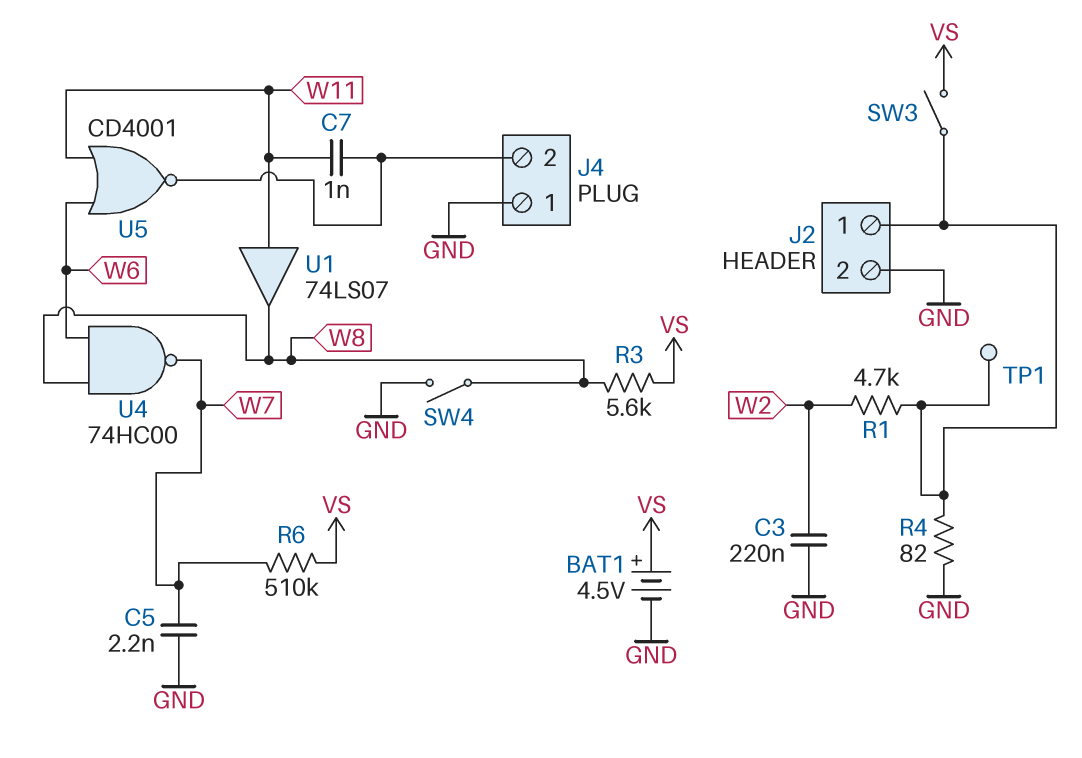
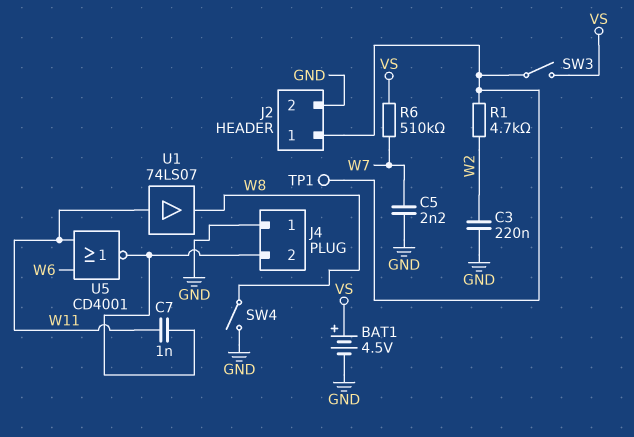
R3: 5.6k (VS, W8) -> none
R4: 82 (GND, J2/1) -> none
U4: NAND 74HC00 (in W6, in W8, out W7) -> none

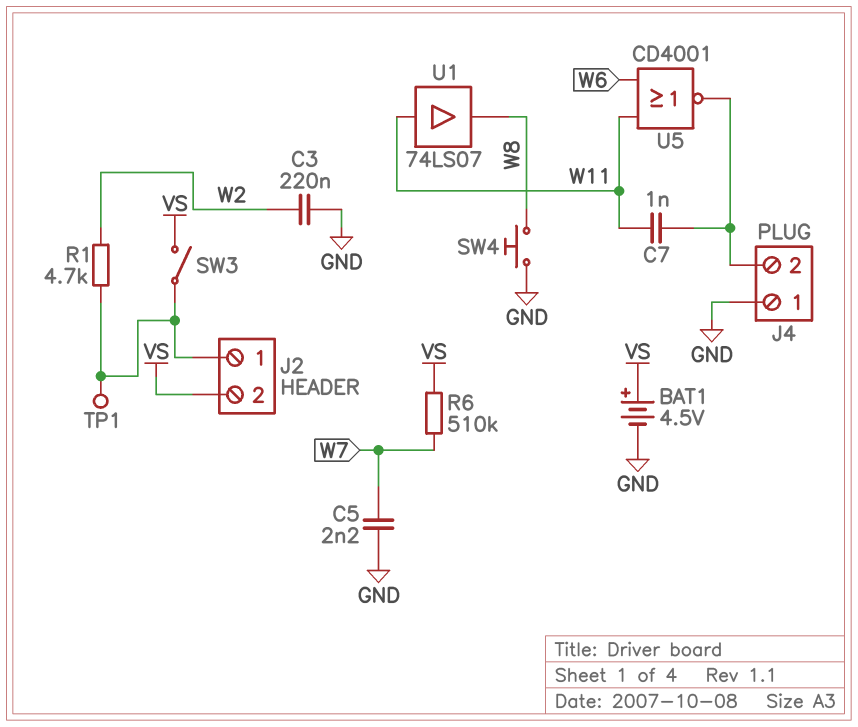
J2 pin 2: GND -> VS
SW4: switch (GND, W8) -> button (GND, W8)

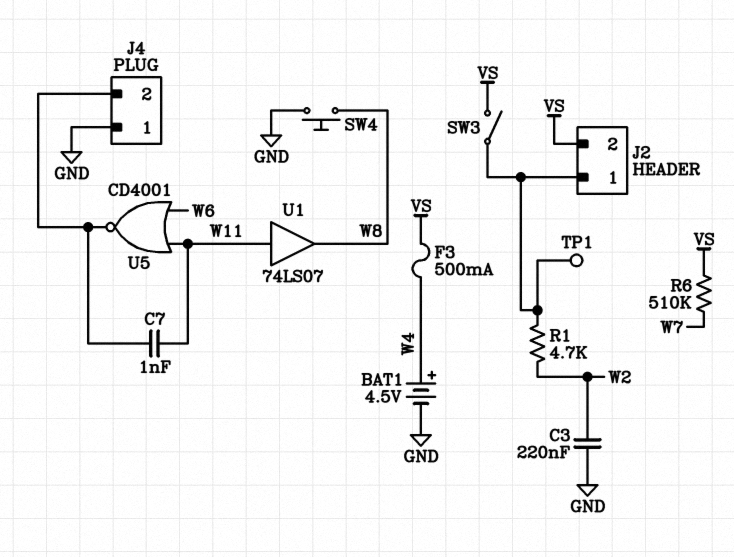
BAT1: 4.5V (plus VS, minus GND) -> 4.5V (plus W4, minus GND)
C5: 2.2nF (GND, W7) -> none
F3: none -> 500mA (VS, W4)

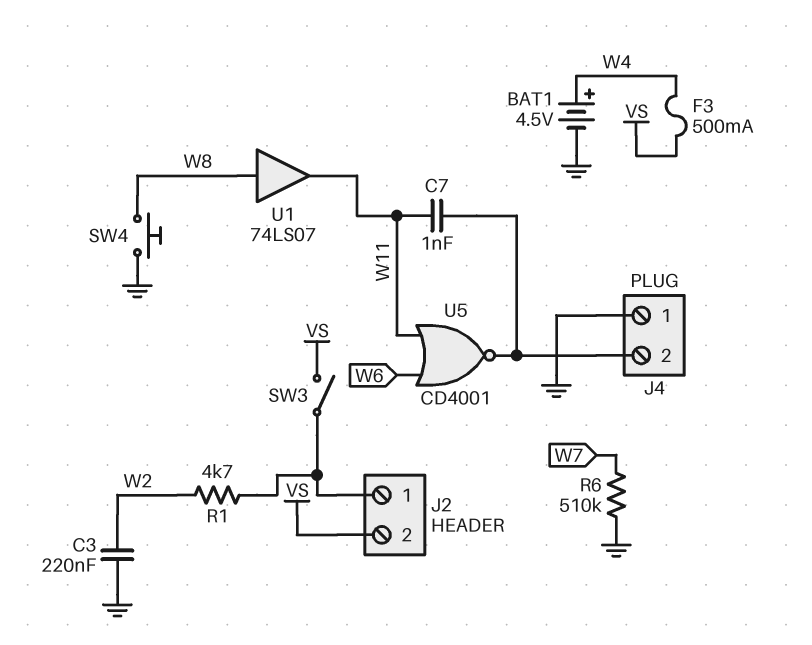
R6: 510k (VS, W7) -> 510k (GND, W7)
TP1: test point (J2/1) -> none
U1: buffer 74LS07 (in W11, out W8) -> buffer 74LS07 (in W8, out W11)

